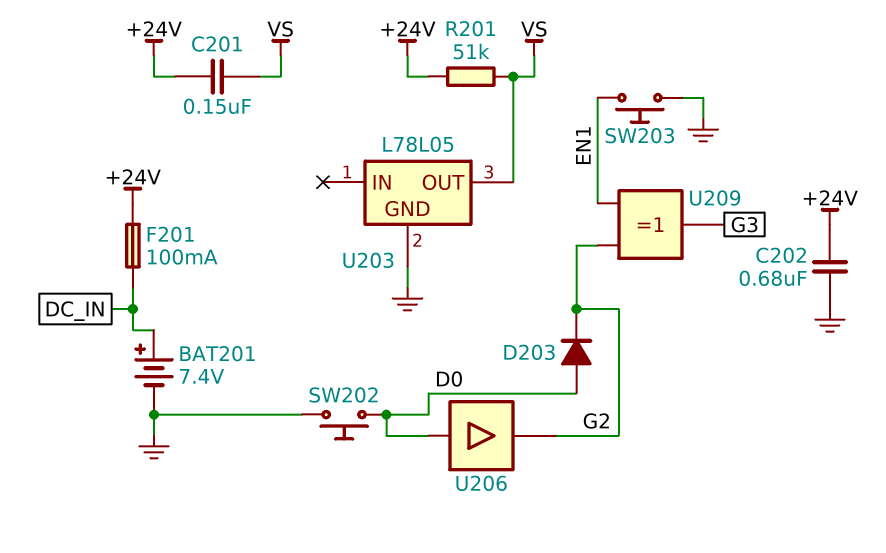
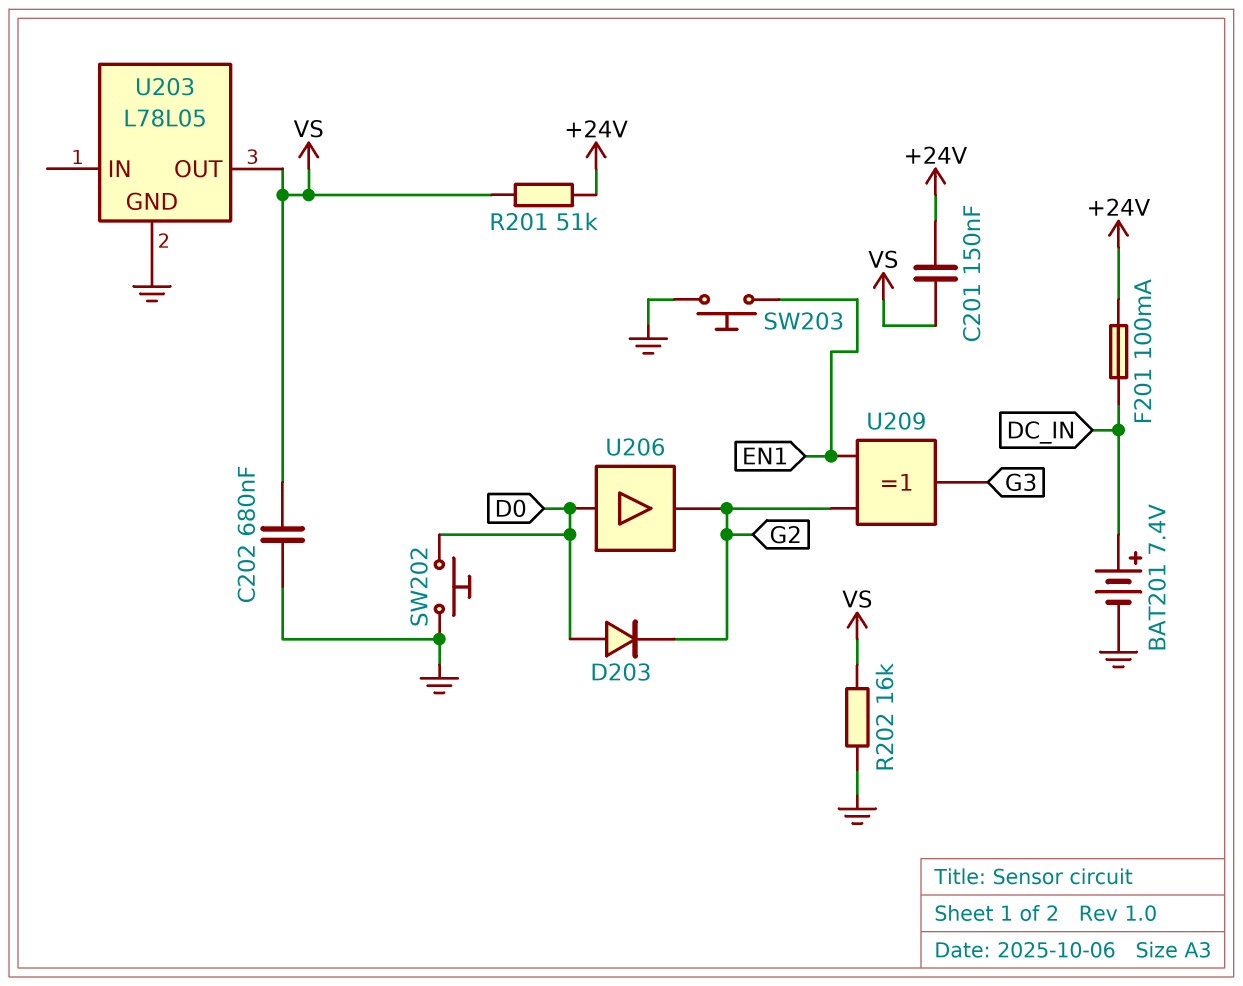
C202: 680nF (+24V, GND) -> 680nF (GND, VS)
R202: none -> 16k (GND, VS)

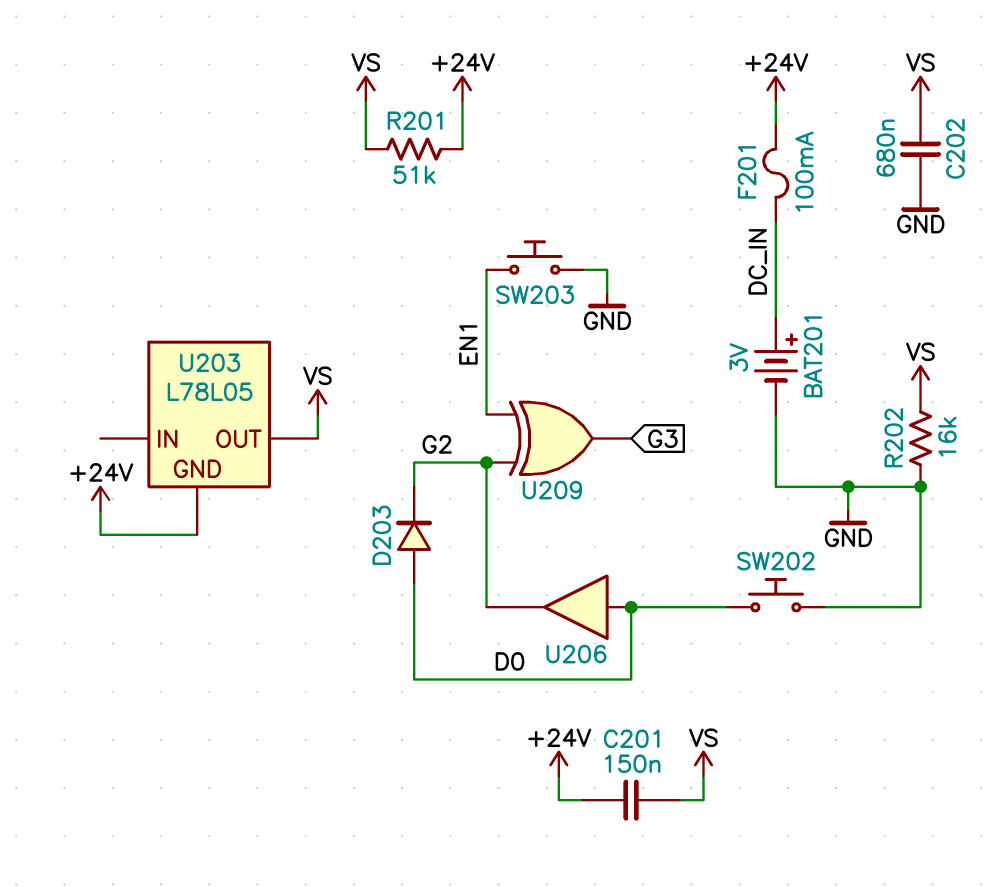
BAT201: 7.4V (plus DC_IN, minus GND) -> 3V (plus DC_IN, minus GND)
U203 pin GND: GND -> +24V

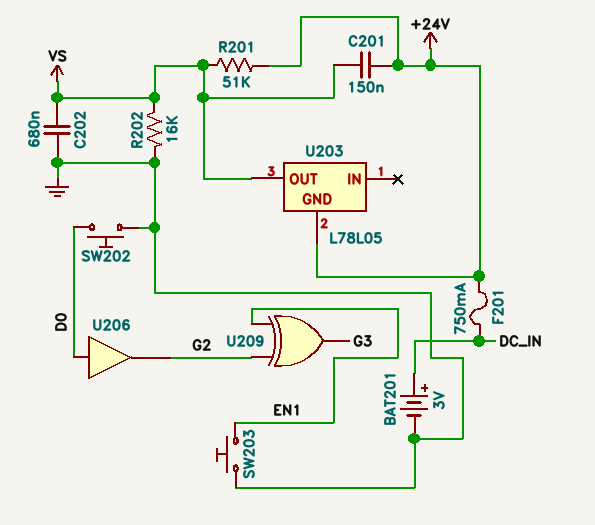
D203: diode (A D0, K G2) -> none
F201: 100mA (+24V, DC_IN) -> 750mA (+24V, DC_IN)

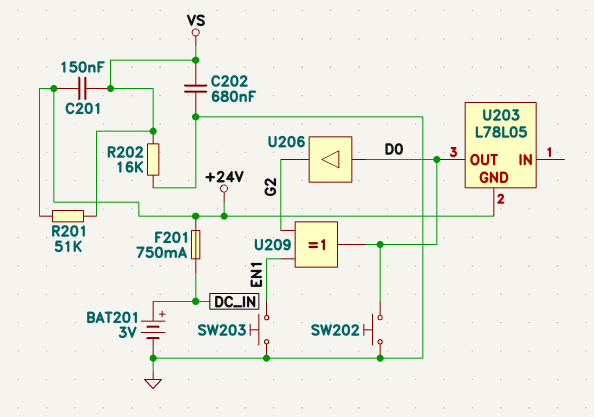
U203 pin OUT: VS -> D0
U209: XOR (in EN1, in G2, out G3) -> XOR (in EN1, in G2, out D0)

